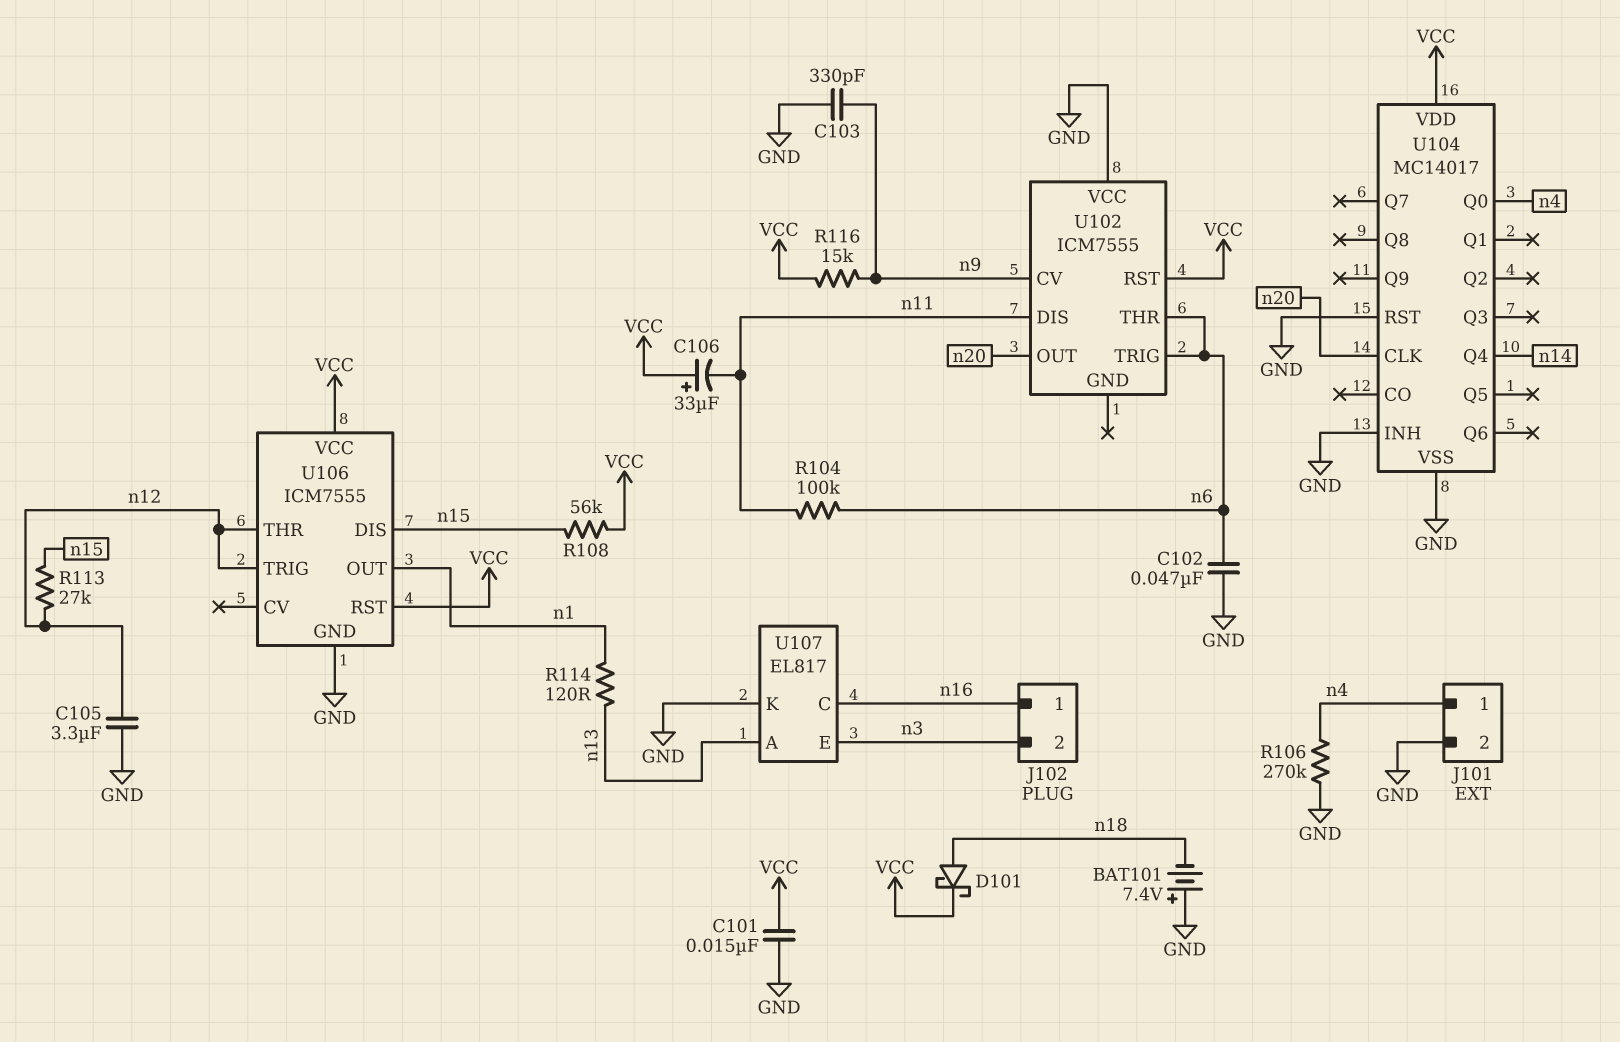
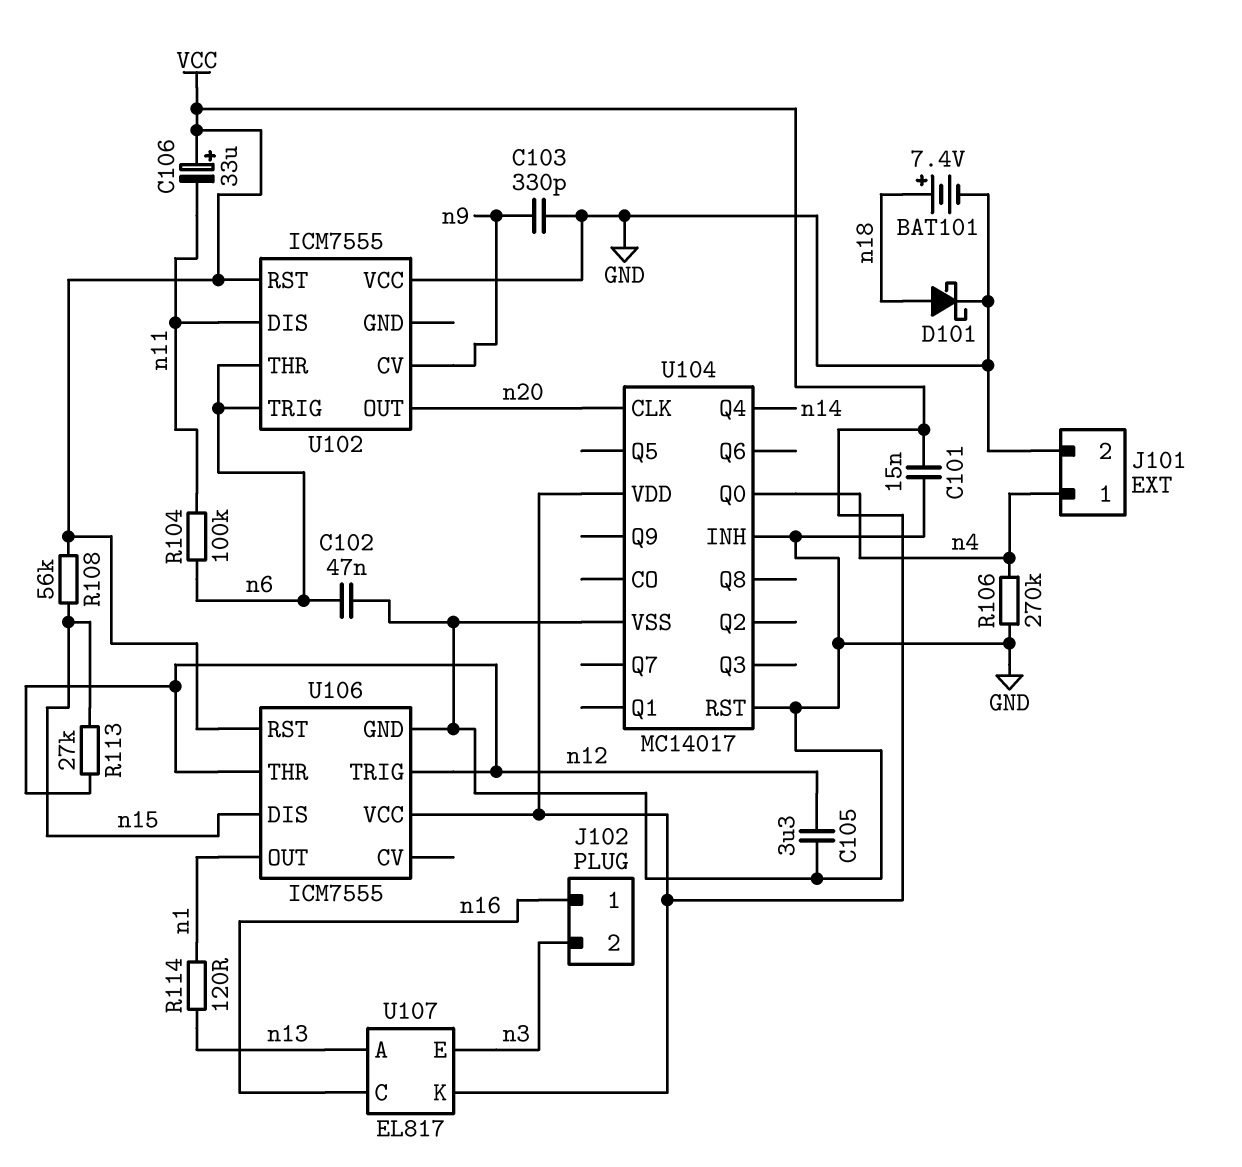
BAT101: 7.4V (plus GND, minus n18) -> 7.4V (plus n18, minus GND)
D101: schottky (A n18, K VCC) -> schottky (A n18, K GND)
R116: 15k (VCC, n9) -> none
U107 pin K: GND -> VCC

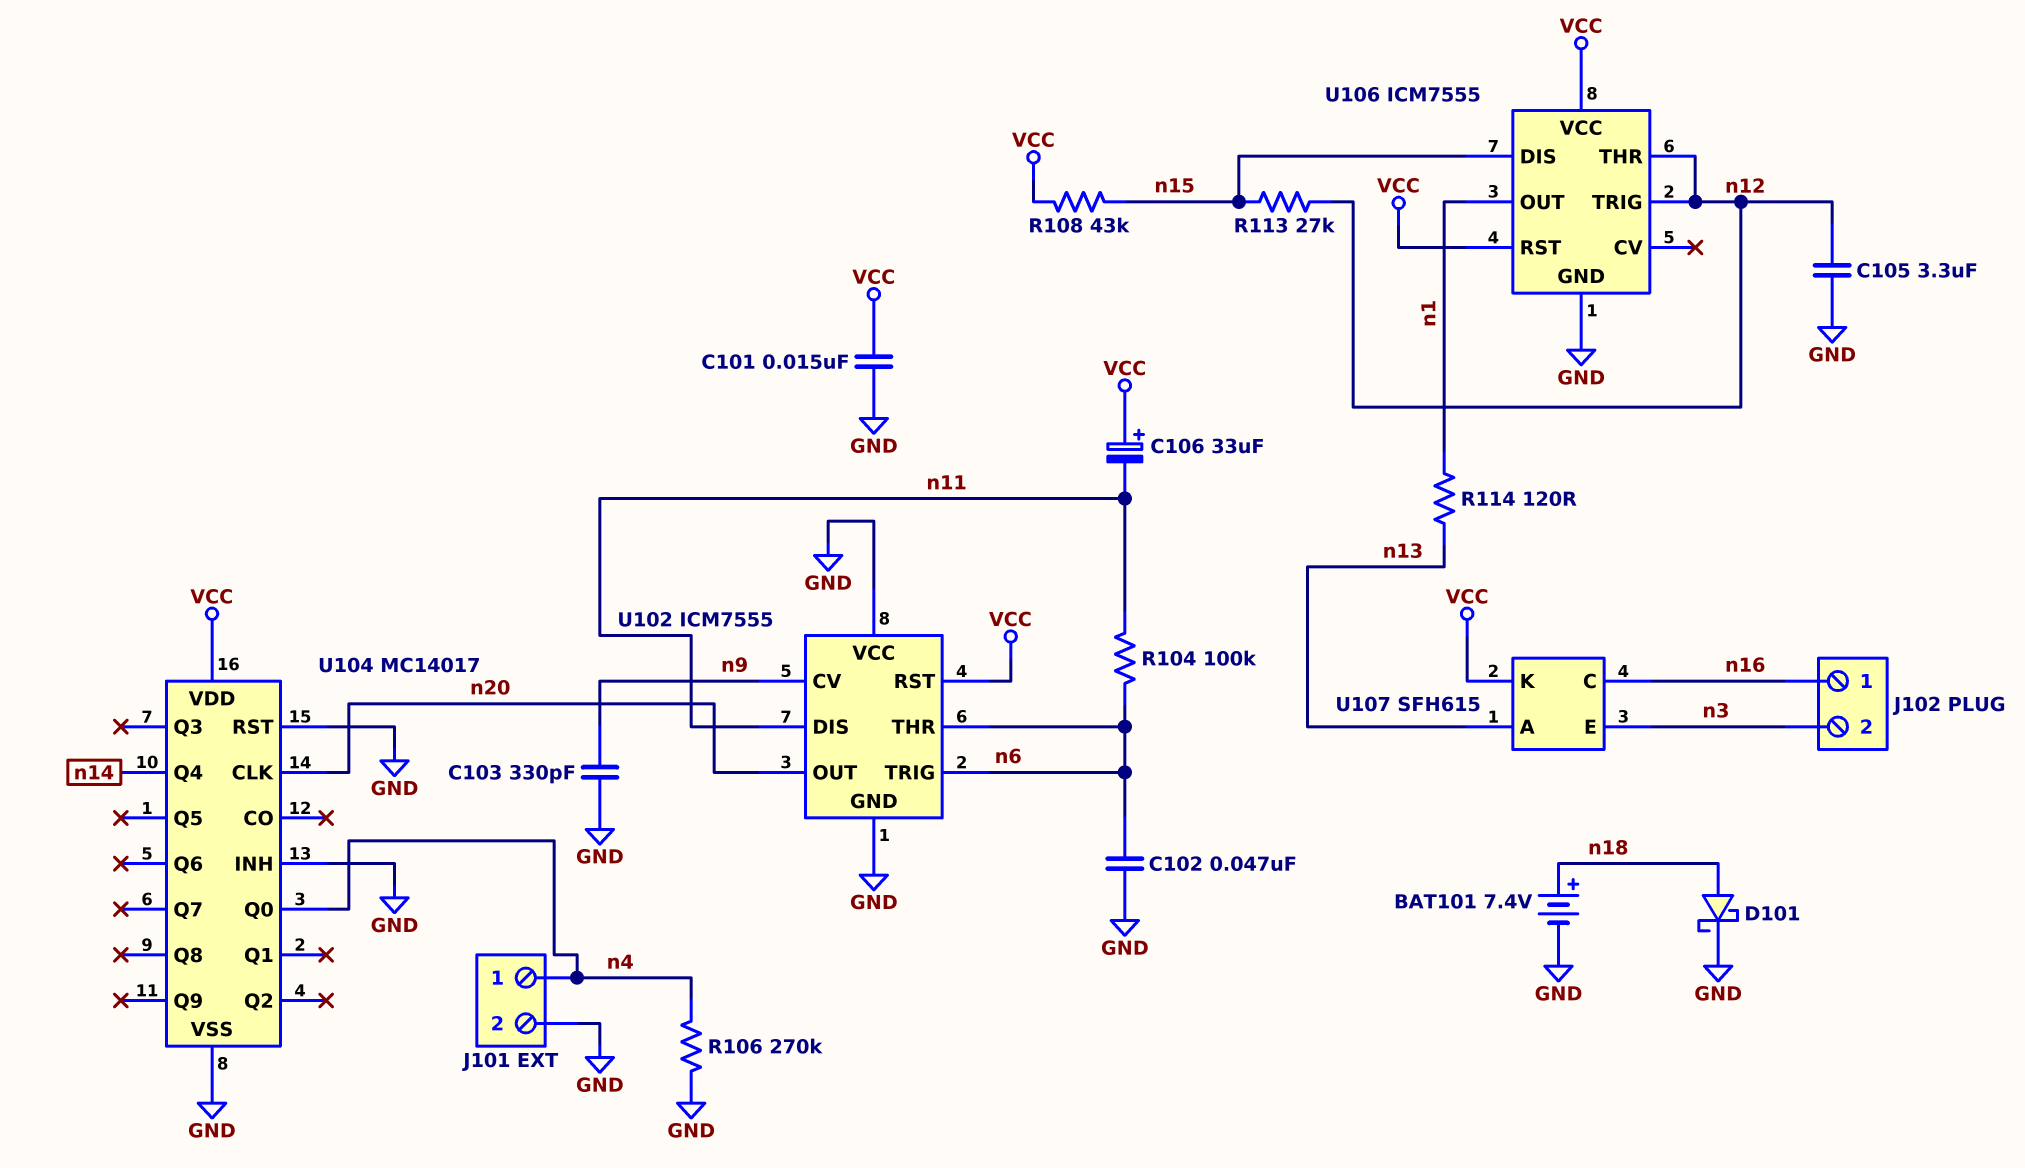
R108: 56k (VCC, n15) -> 43k (VCC, n15)
U102 pin GND: none -> GND
U107: EL817 -> SFH615

